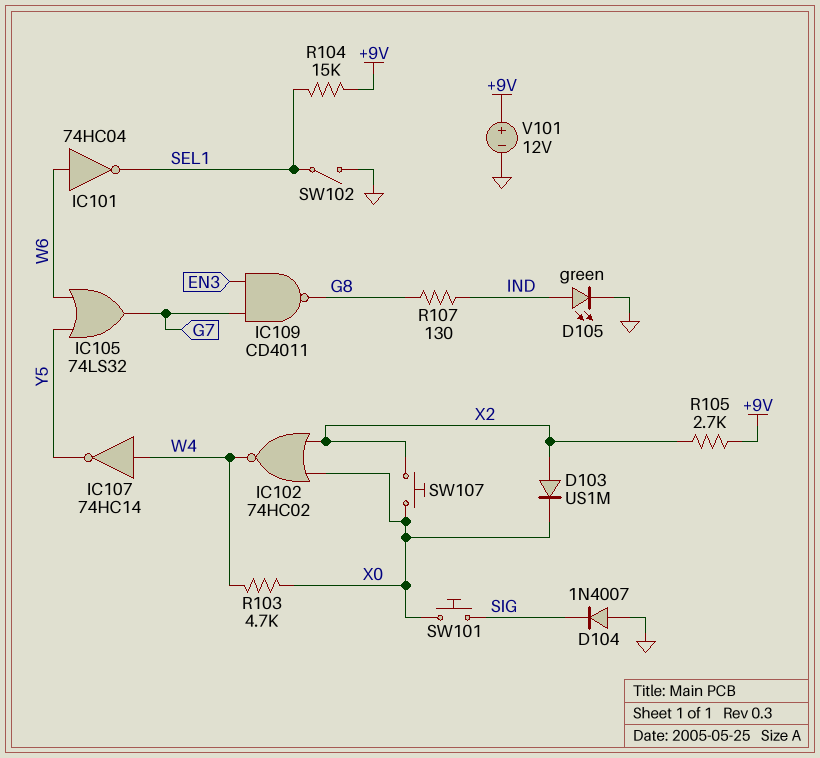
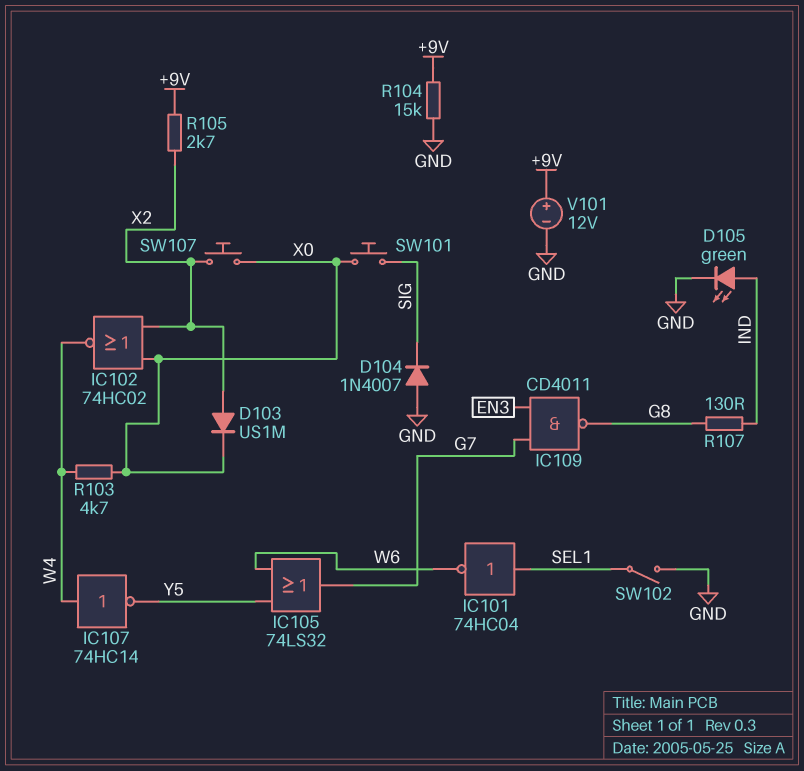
IC101: NOT 74HC04 (in W6, out SEL1) -> NOT 74HC04 (in SEL1, out W6)
R104: 15k (+9V, SEL1) -> 15k (+9V, GND)

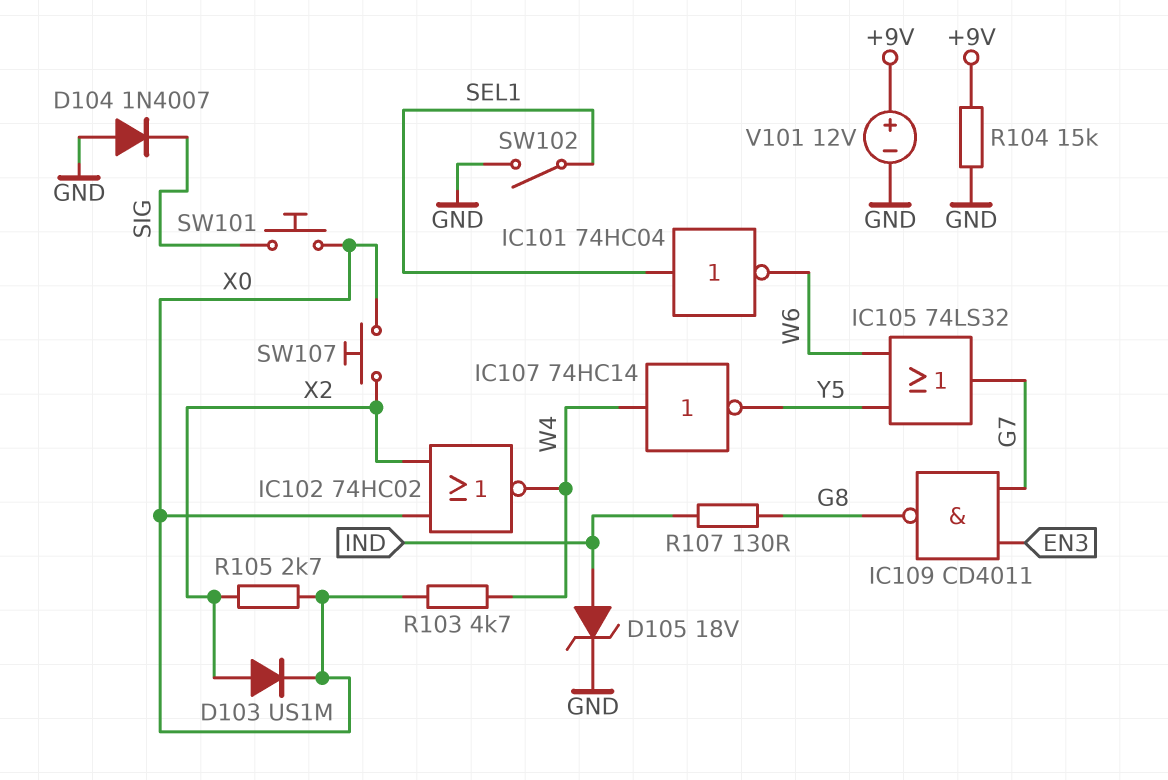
D105: LED green (A IND, K GND) -> zener 18V (A IND, K GND)
R105: 2.7k (+9V, X2) -> 2.7k (X0, X2)

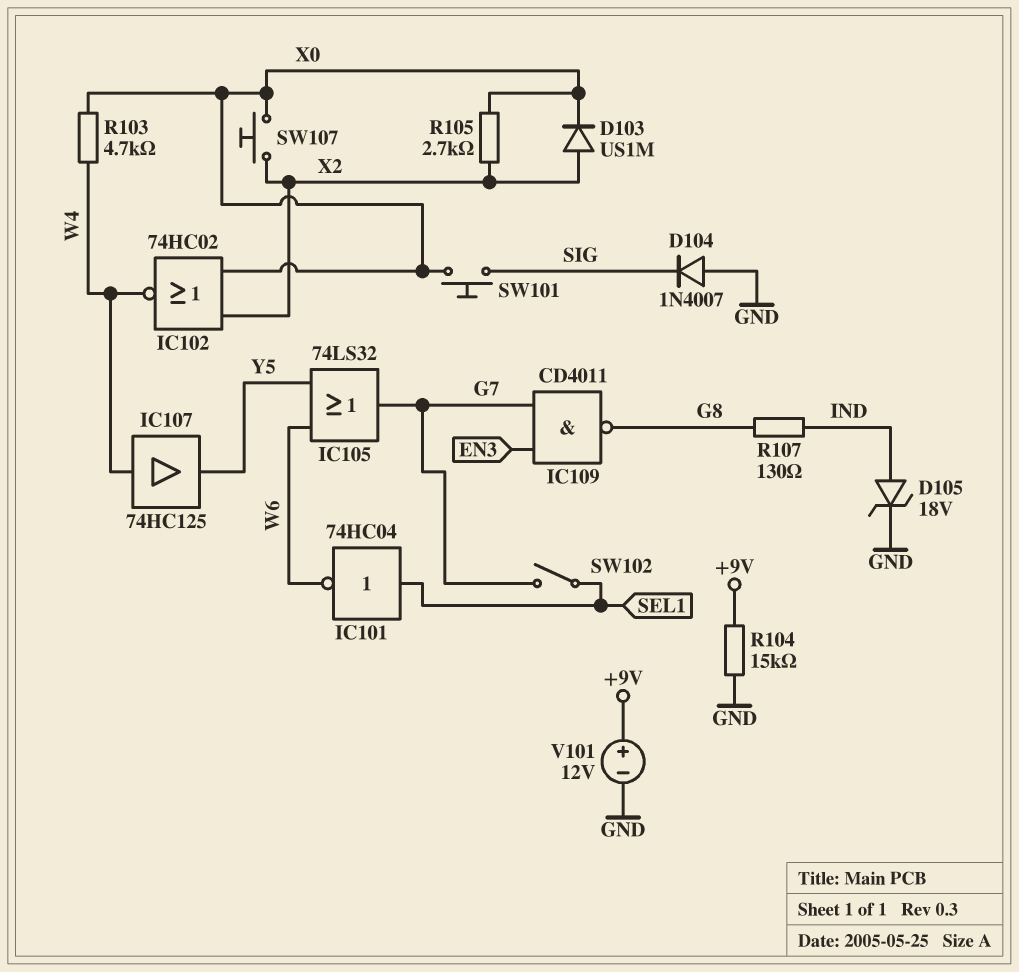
IC107: NOT 74HC14 (in W4, out Y5) -> buffer 74HC125 (in W4, out Y5)
SW102: switch (GND, SEL1) -> switch (G7, SEL1)

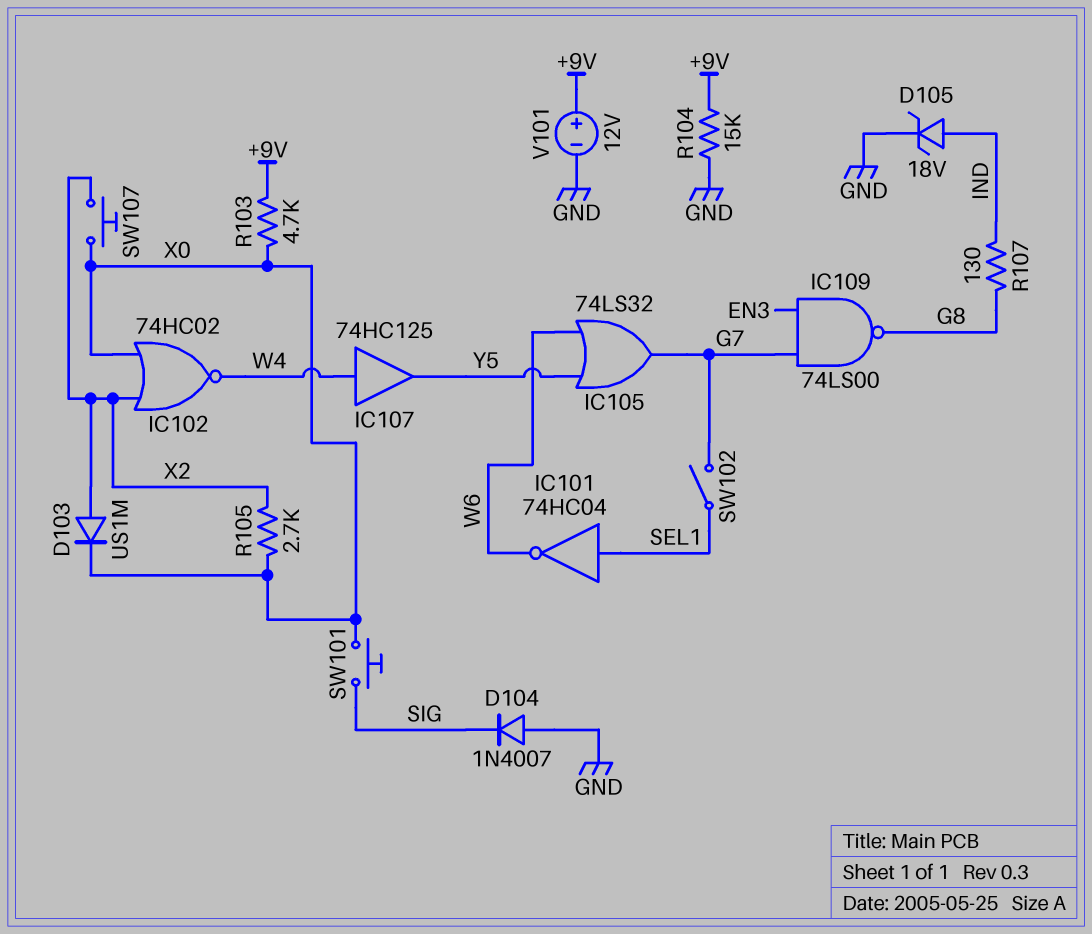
IC109: NAND CD4011 (in EN3, in G7, out G8) -> NAND 74LS00 (in EN3, in G7, out G8)
R103: 4.7k (W4, X0) -> 4.7k (+9V, X0)

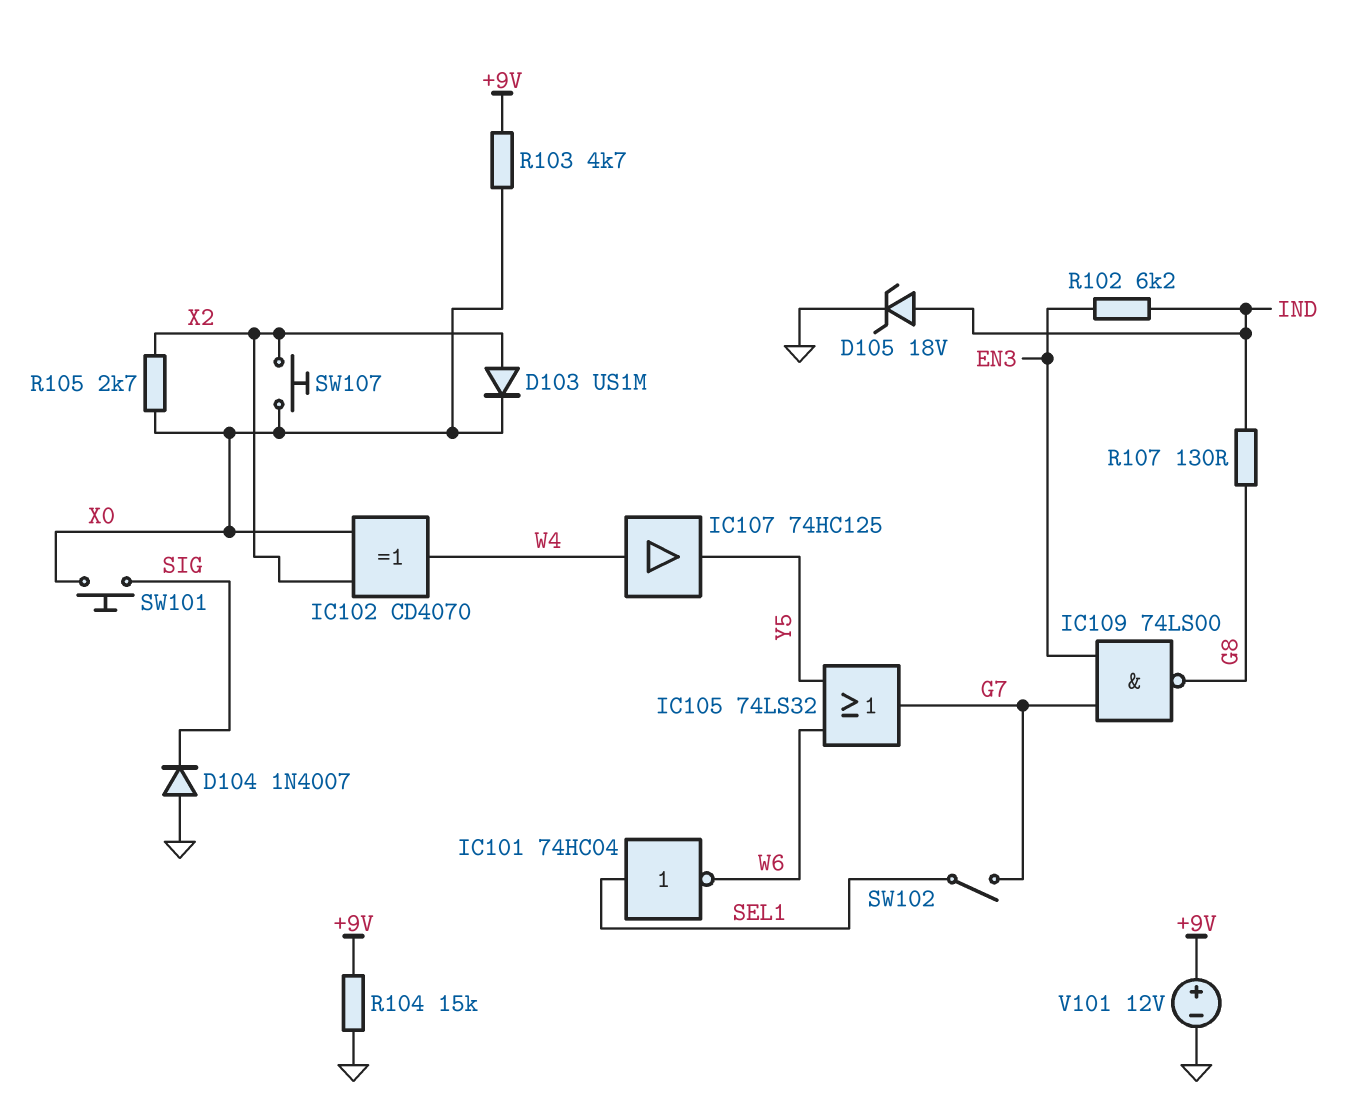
IC102: NOR 74HC02 (in X0, in X2, out W4) -> XOR CD4070 (in X0, in X2, out W4)
R102: none -> 6.2k (EN3, IND)

